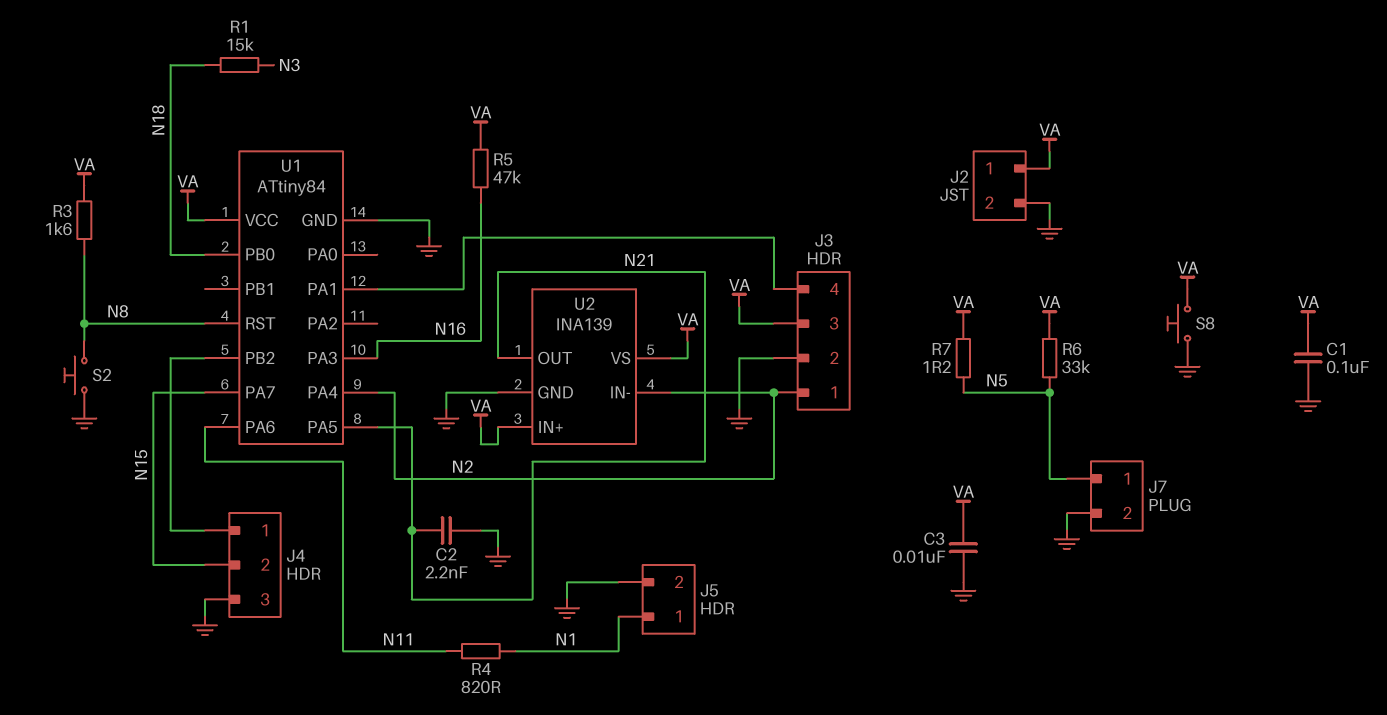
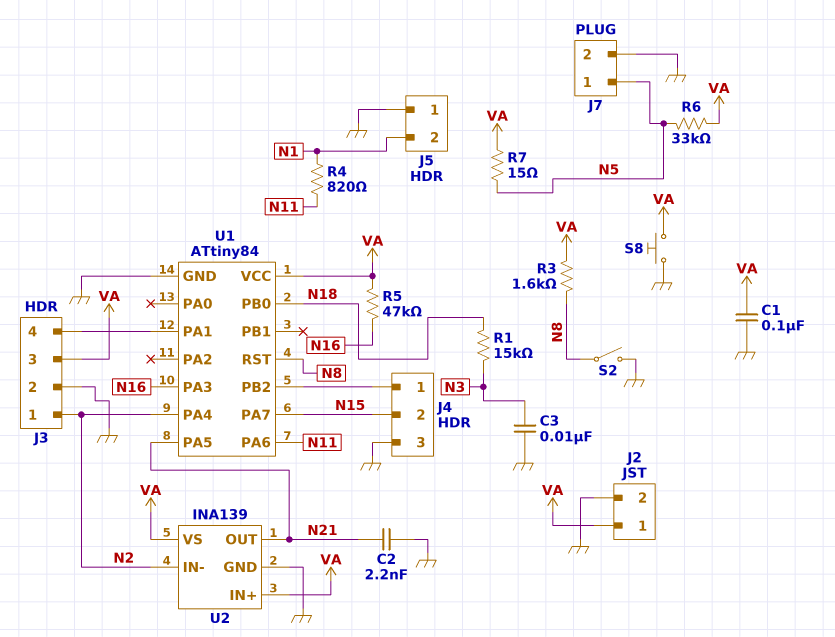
C3: 10nF (GND, VA) -> 10nF (GND, N3)
J5 pin 1: N1 -> GND
J5 pin 2: GND -> N1
R7: 1.2 (N5, VA) -> 15 (N5, VA)
S2: button (GND, N8) -> switch (GND, N8)

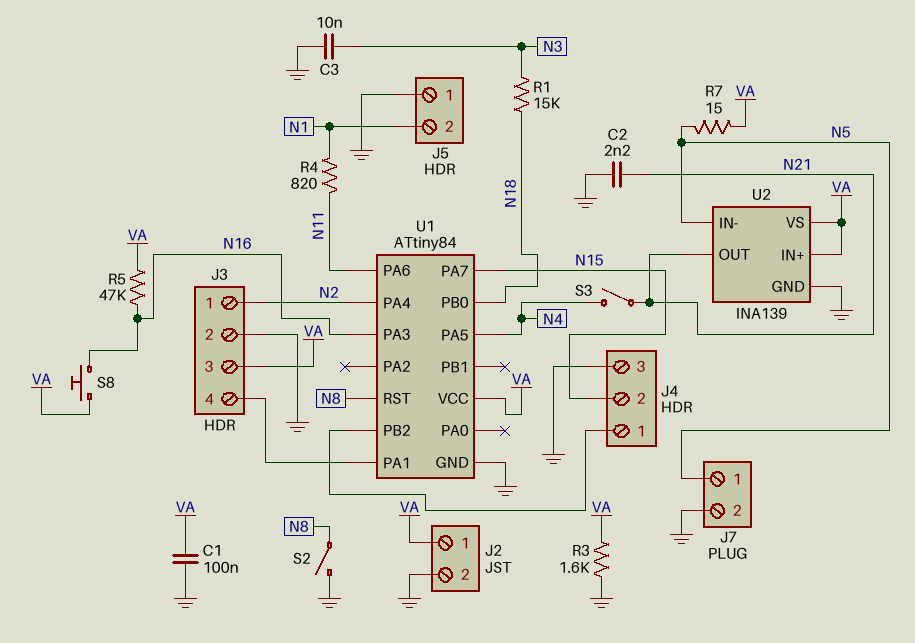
R3: 1.6k (N8, VA) -> 1.6k (GND, VA)
R6: 33k (N5, VA) -> none
S3: none -> switch (N4, N21)
S8: button (GND, VA) -> button (N16, VA)
U1 pin PA5: N21 -> N4
U2 pin IN-: N2 -> N5

